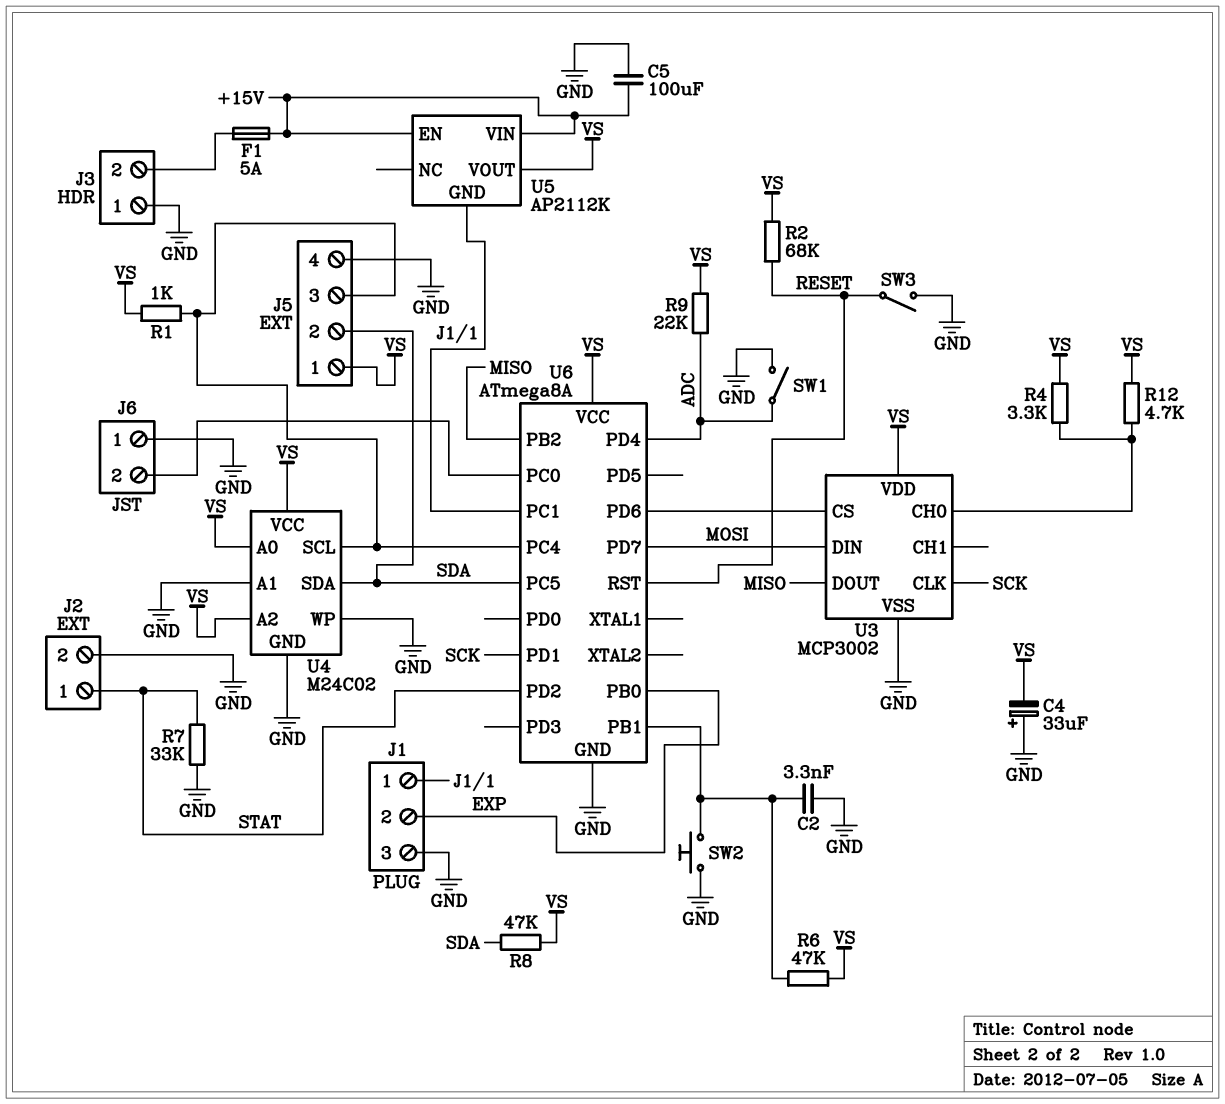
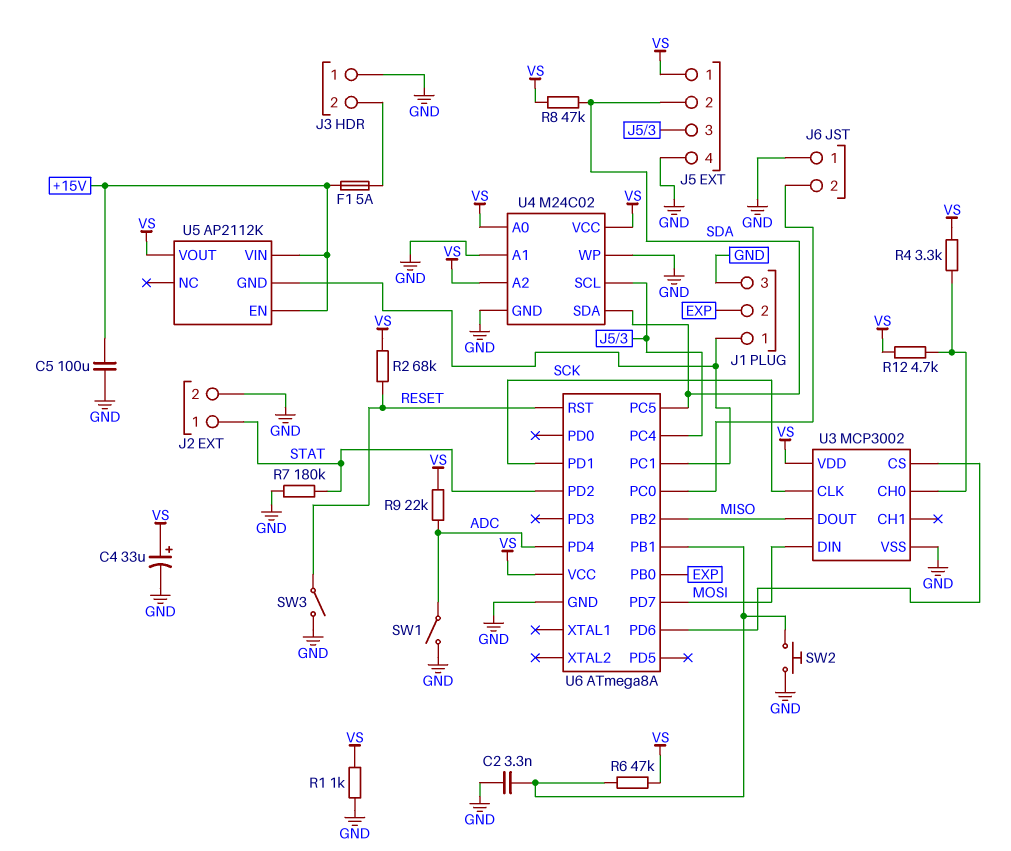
C4: 33uF (plus GND, minus VS) -> 33uF (plus VS, minus GND)
R1: 1k (J5/3, VS) -> 1k (GND, VS)
R7: 33k (GND, STAT) -> 180k (GND, STAT)

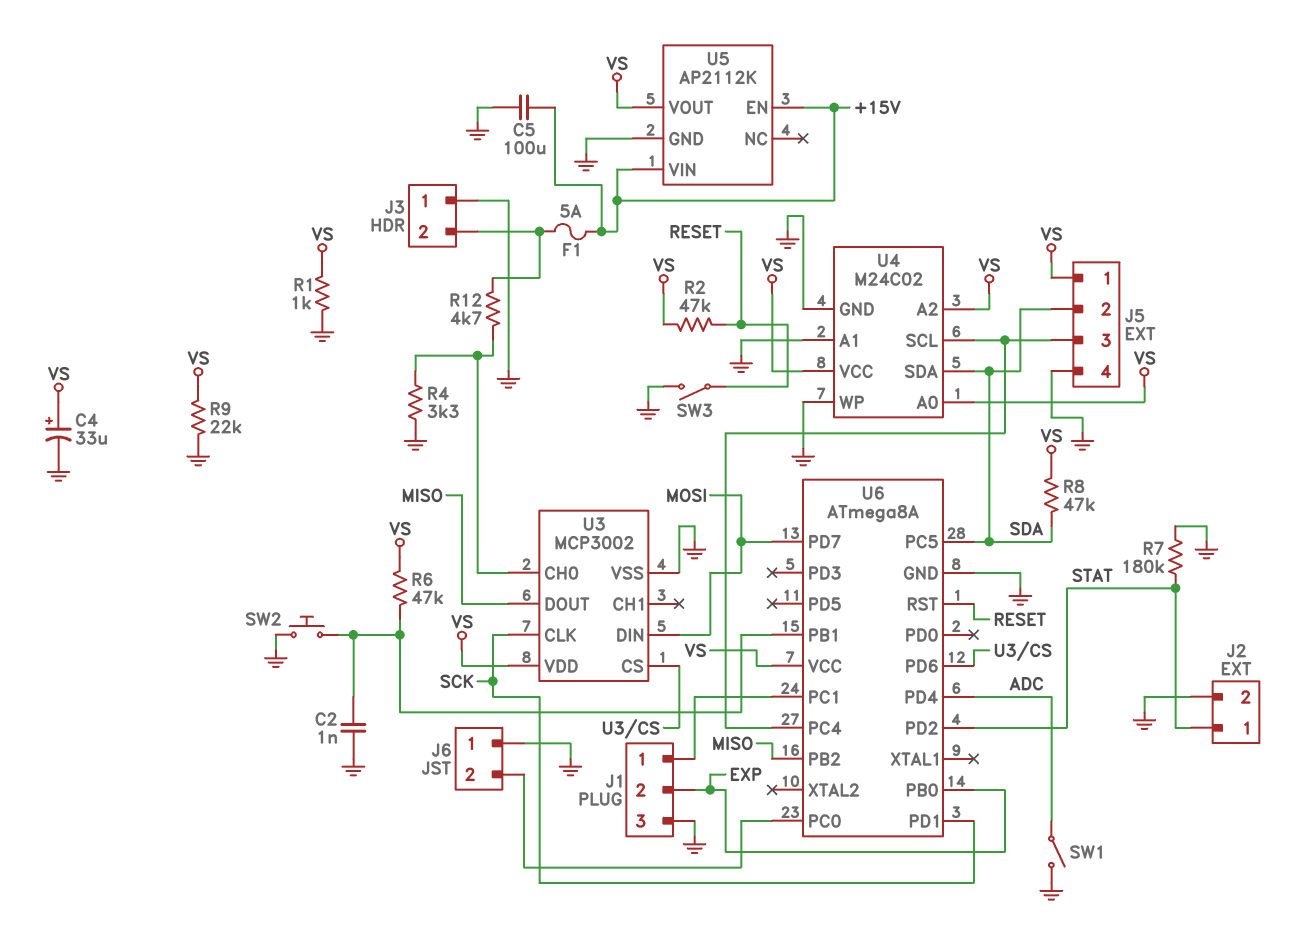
C2: 3.3nF (GND, U6/PB1) -> 1nF (GND, U6/PB1)
R2: 68k (RESET, VS) -> 47k (RESET, VS)
R4: 3.3k (U3/CH0, VS) -> 3.3k (GND, U3/CH0)
R9: 22k (ADC, VS) -> 22k (GND, VS)
R12: 4.7k (U3/CH0, VS) -> 4.7k (J3/2, U3/CH0)
U5 pin GND: J1/1 -> GND

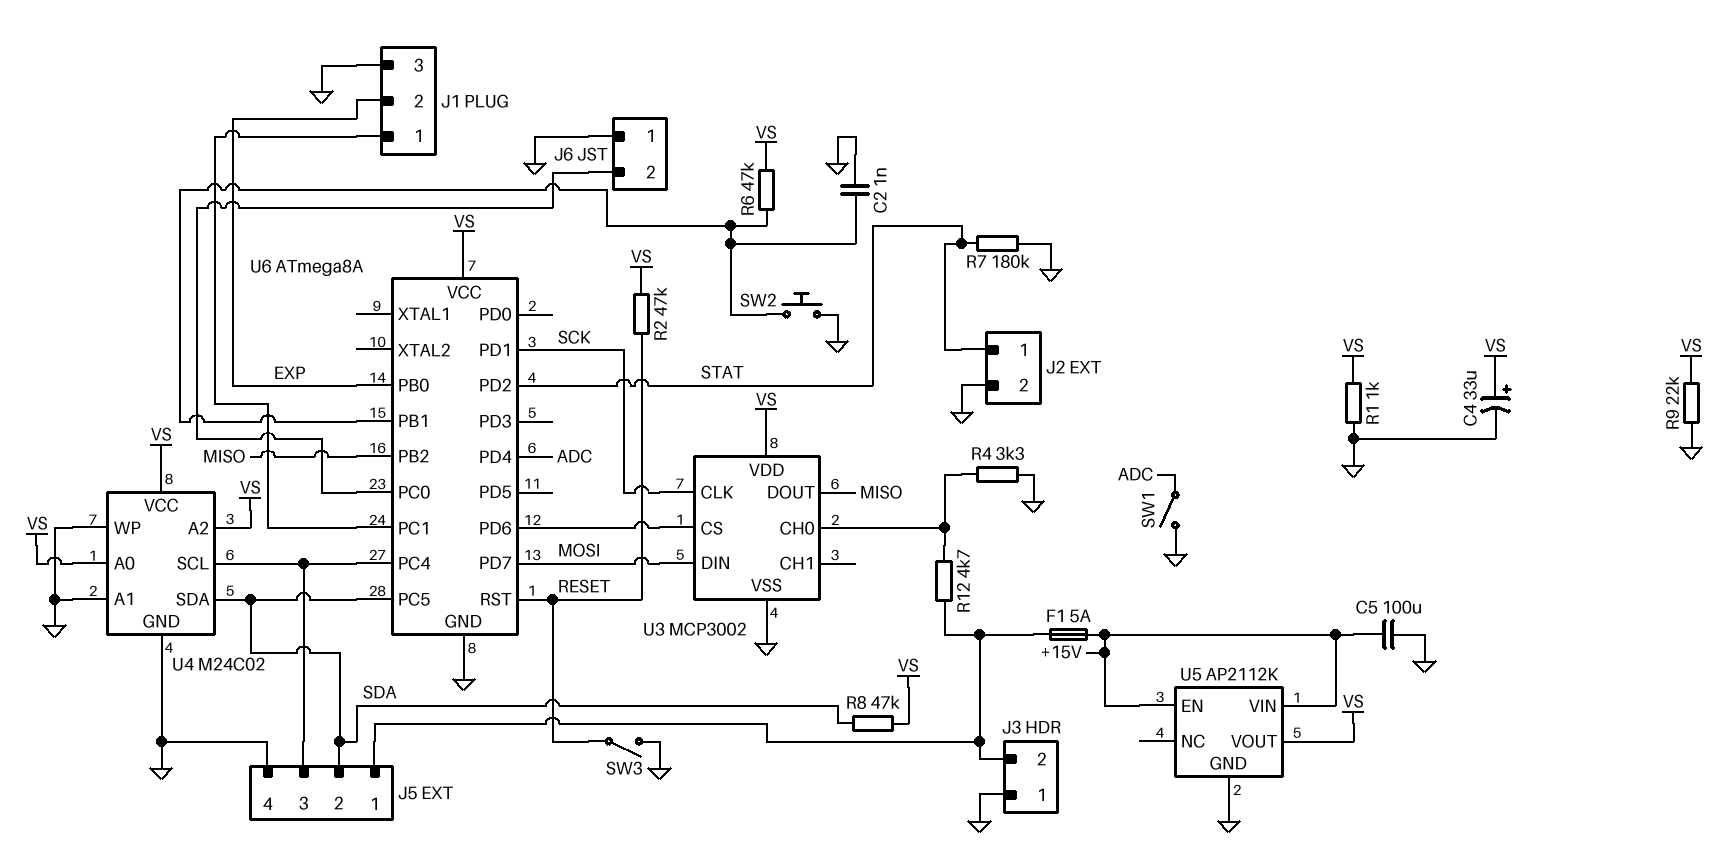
J5 pin 1: VS -> J3/2

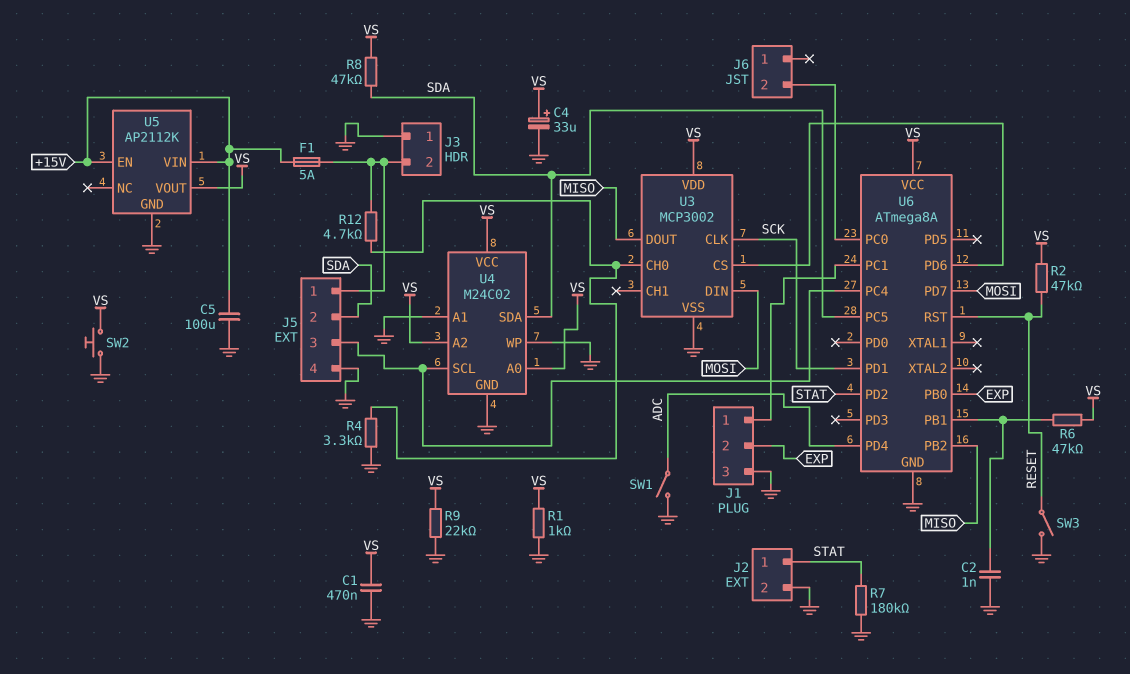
C1: none -> 470nF (GND, VS)
J6 pin 1: GND -> none
SW2: button (GND, U6/PB1) -> button (GND, VS)

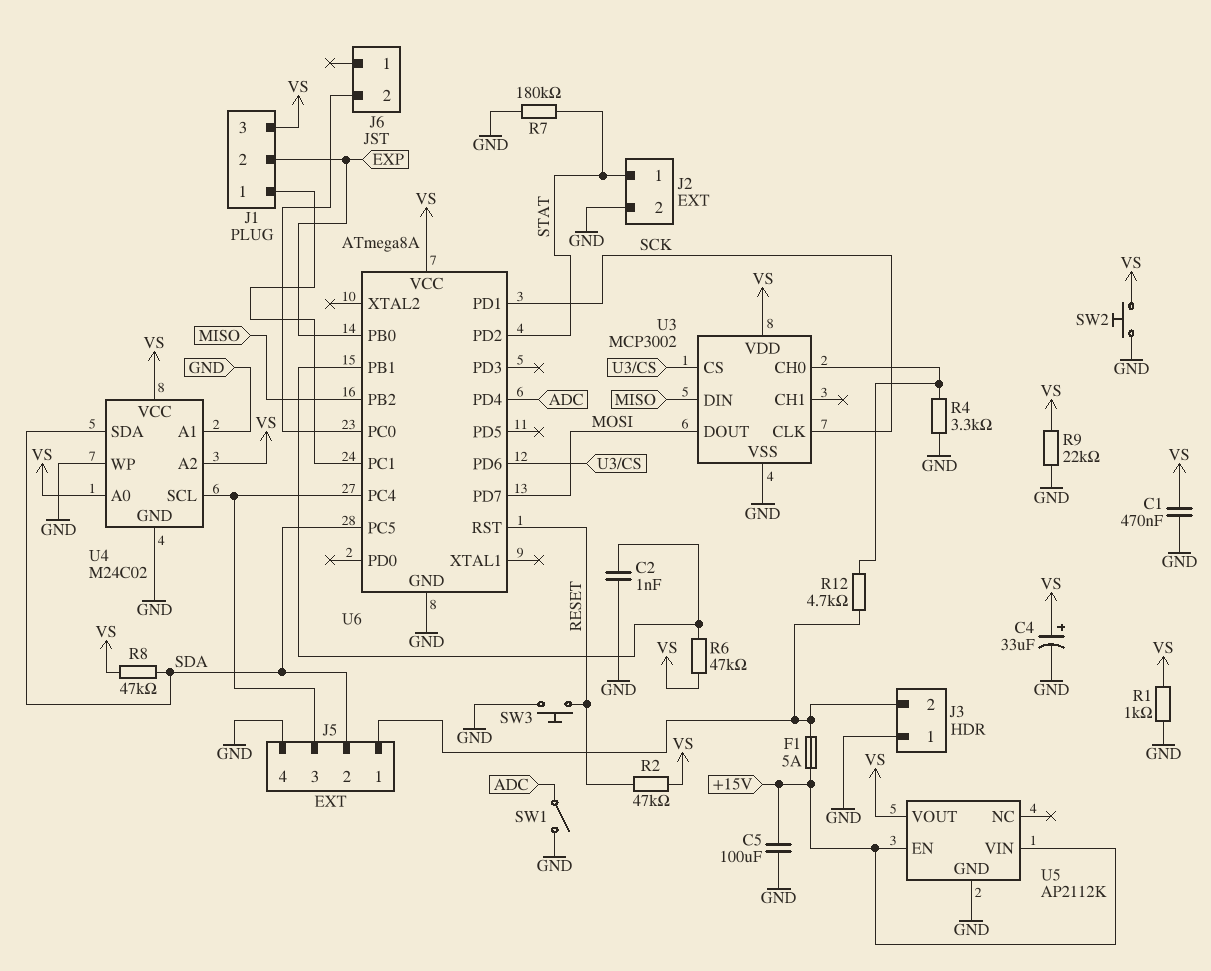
J1 pin 3: GND -> VS
SW3: switch (GND, RESET) -> button (GND, RESET)
U3 pin DIN: MOSI -> MISO
U3 pin DOUT: MISO -> MOSI

